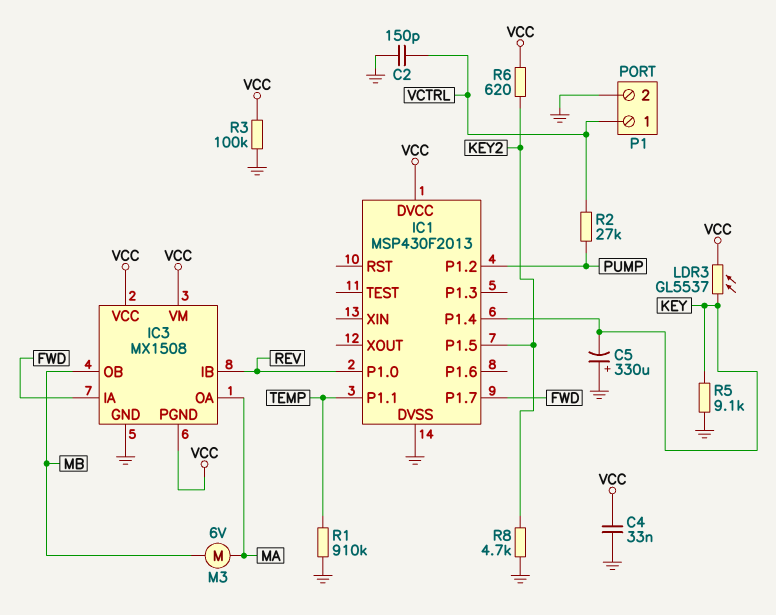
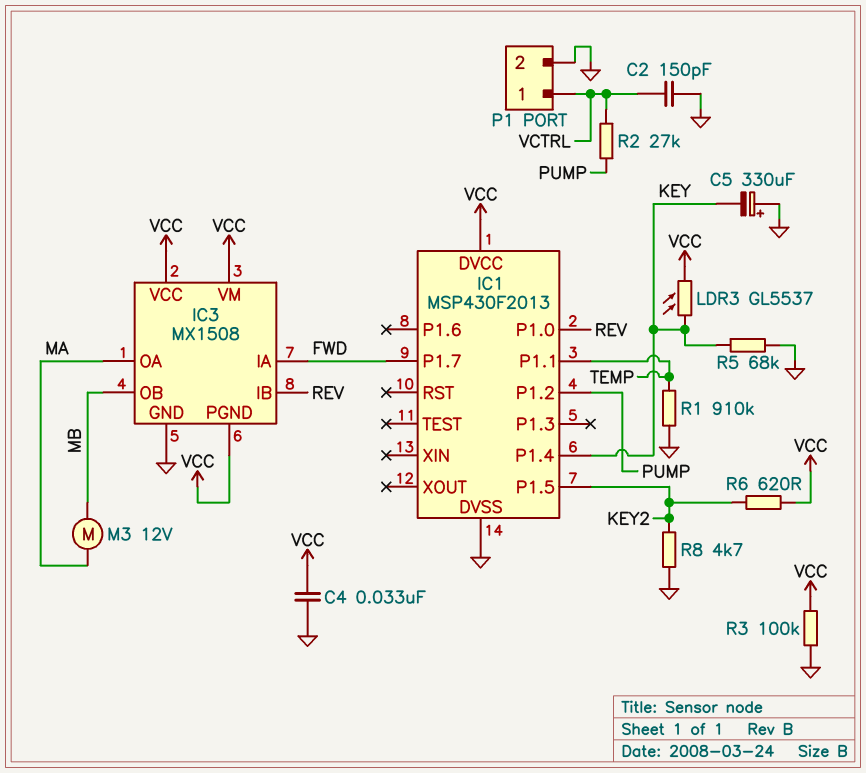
M3: motor 6V (MA, MB) -> motor 12V (MA, MB)
R5: 9.1k (GND, KEY) -> 68k (GND, KEY)

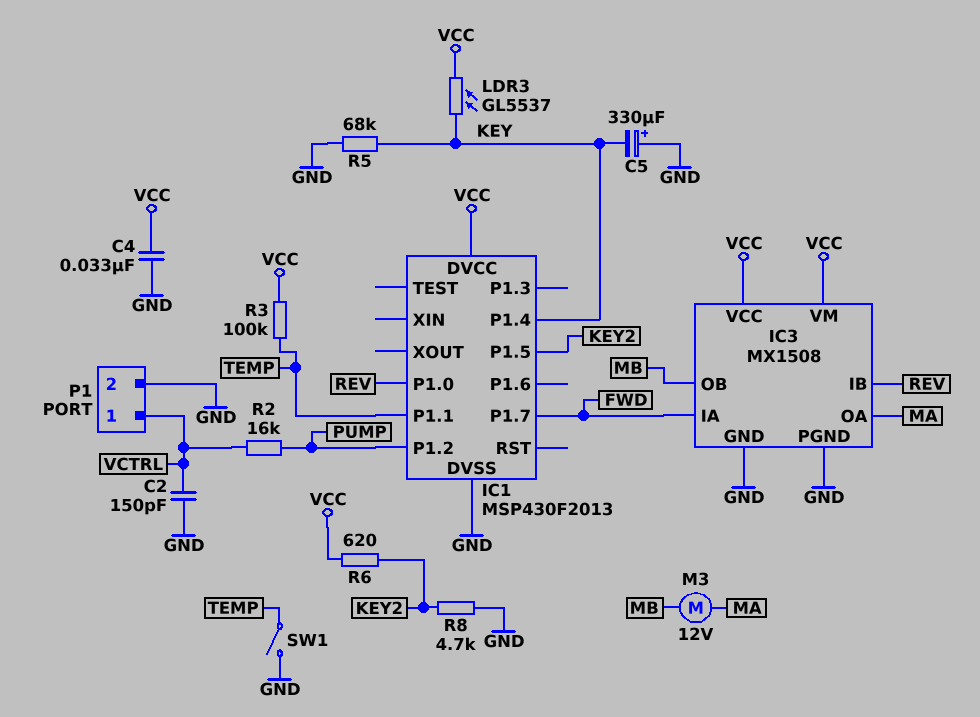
IC3 pin PGND: VCC -> GND
R1: 910k (GND, TEMP) -> none
R2: 27k (PUMP, VCTRL) -> 16k (PUMP, VCTRL)
R3: 100k (GND, VCC) -> 100k (TEMP, VCC)
SW1: none -> switch (GND, TEMP)

